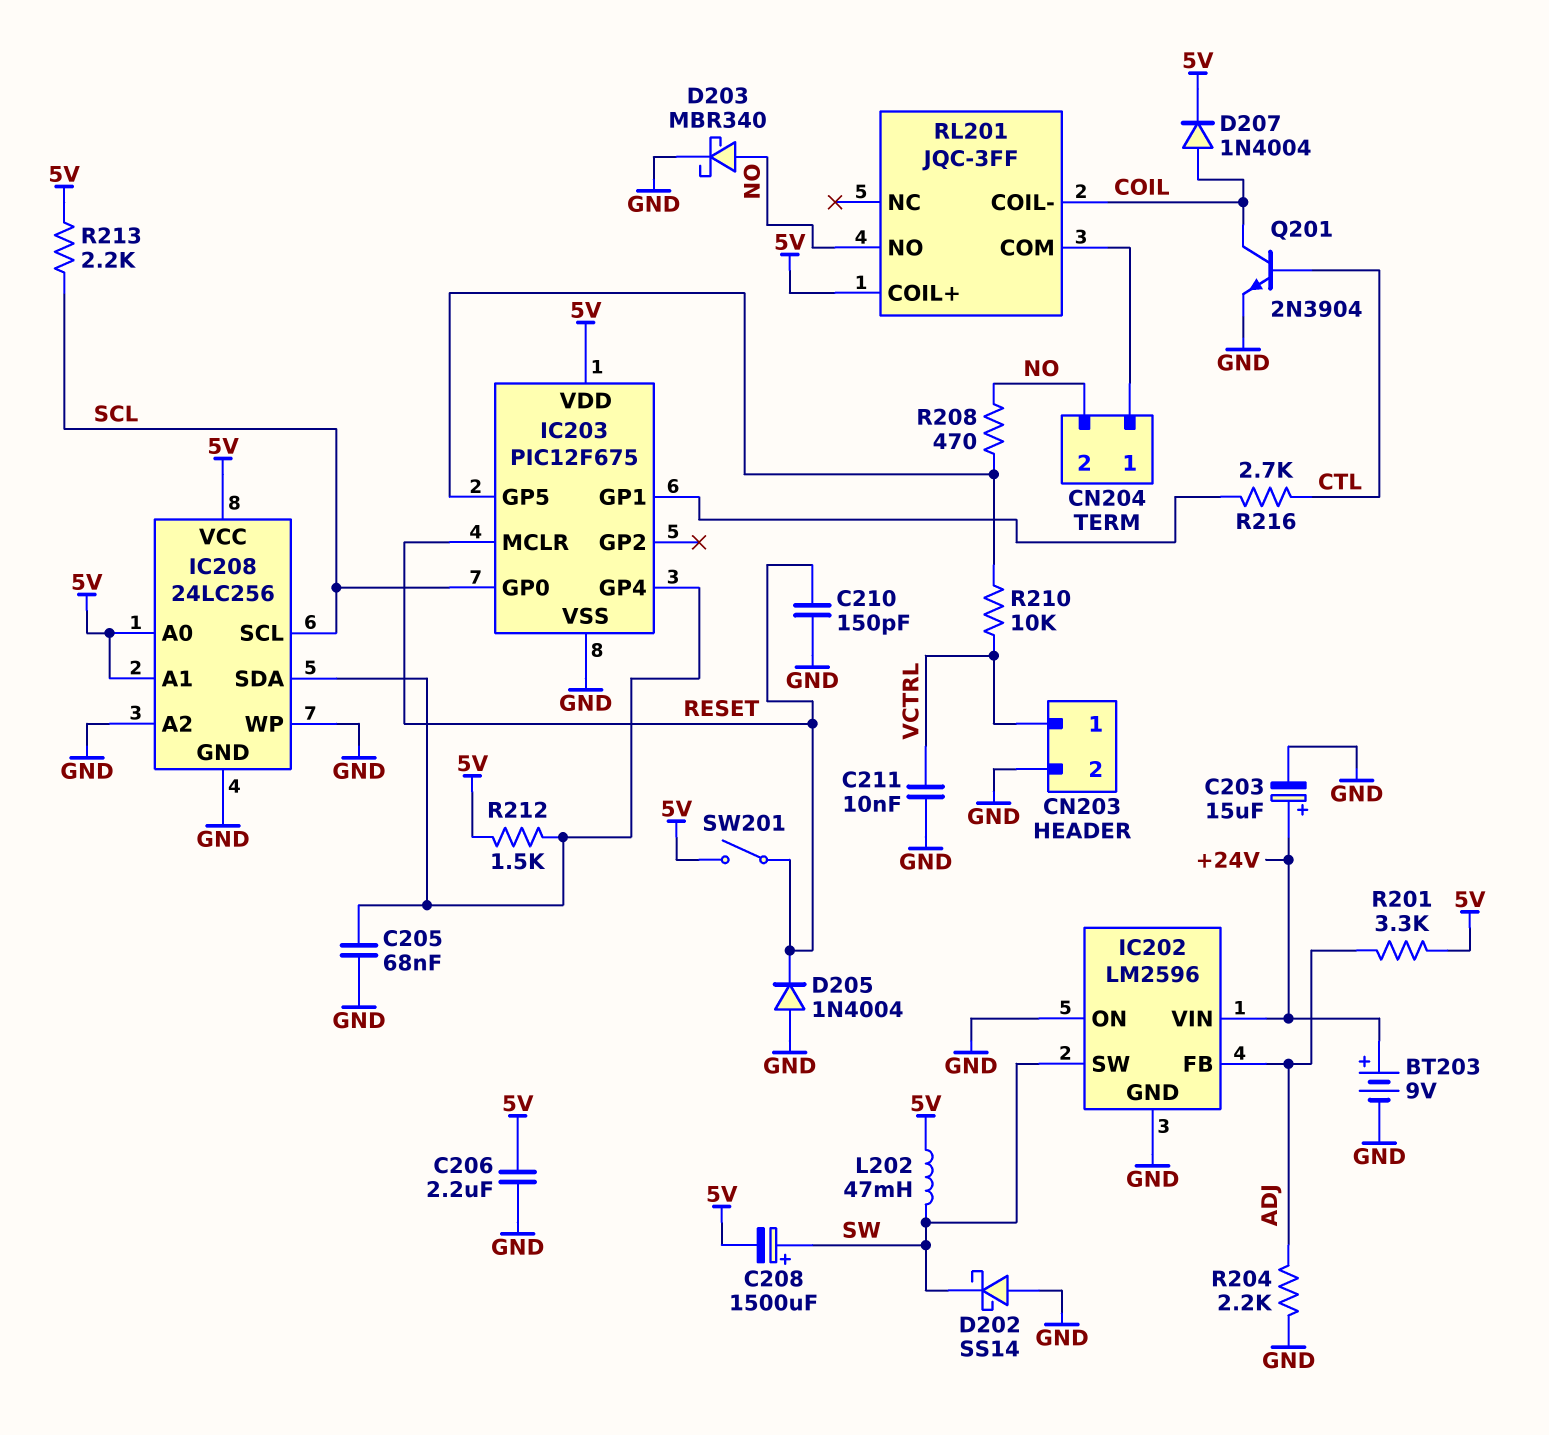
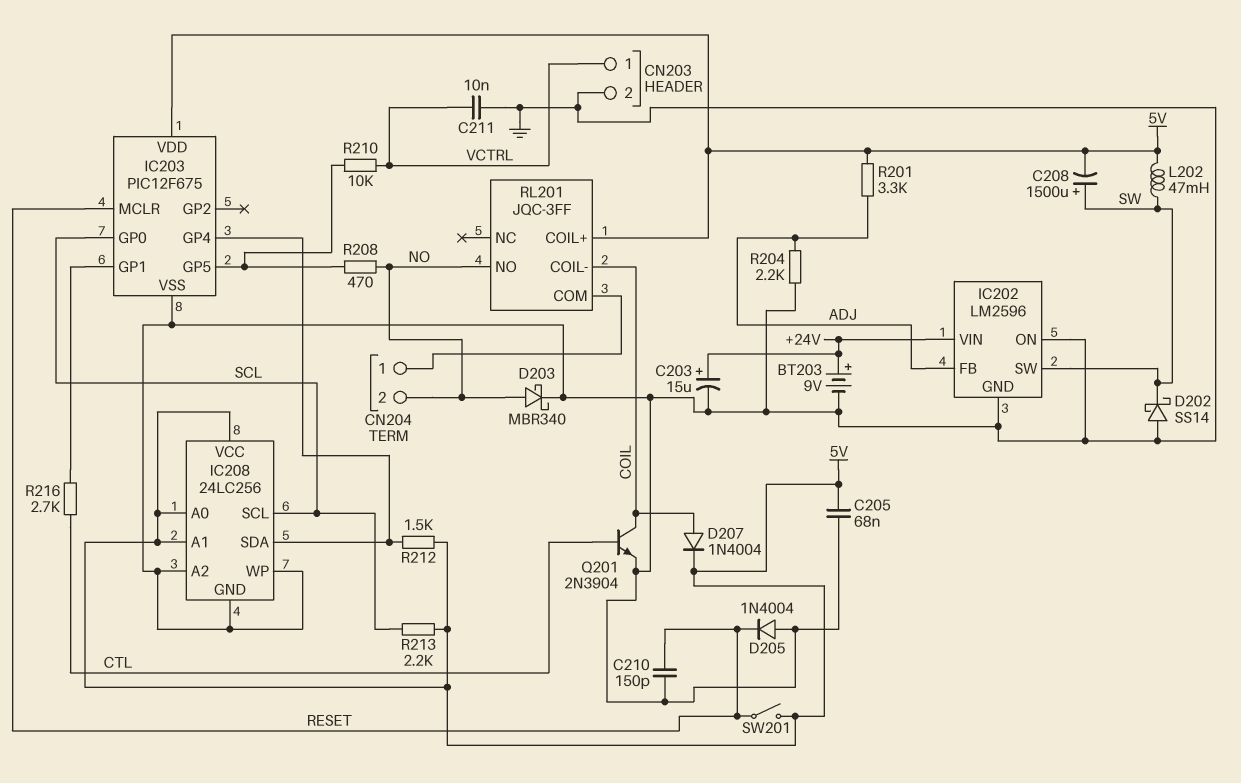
C205: 68nF (GND, IC203/GP4) -> 68nF (5V, GND)
C206: 2.2uF (5V, GND) -> none

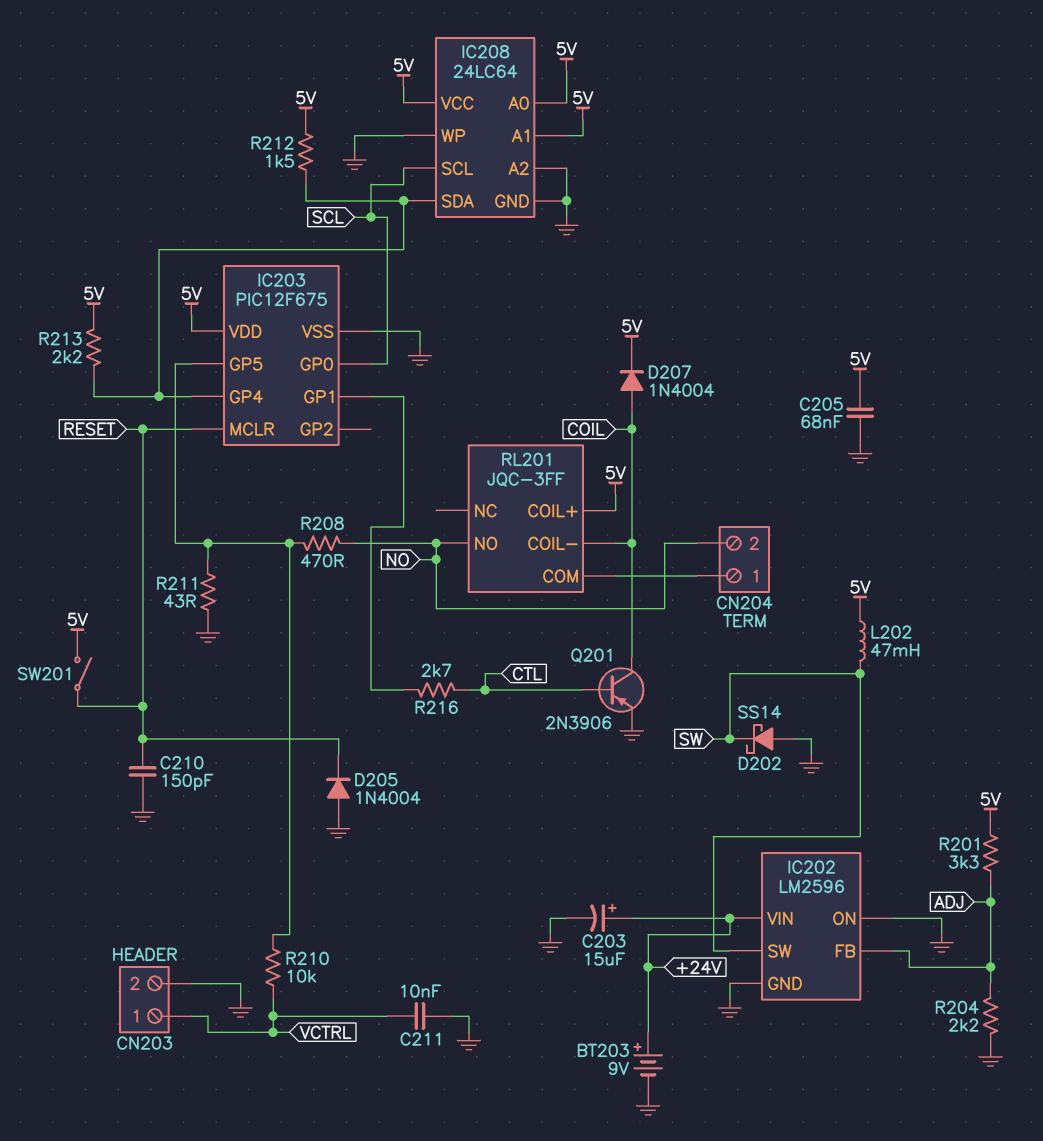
C208: 1500uF (plus SW, minus 5V) -> none
D203: schottky MBR340 (A NO, K GND) -> none
IC208: 24LC256 -> 24LC64
Q201: NPN 2N3904 (B CTL, C COIL, E GND) -> PNP 2N3906 (B CTL, C COIL, E GND)
R211: none -> 43 (GND, IC203/GP5)
R213: 2.2k (5V, SCL) -> 2.2k (5V, IC203/GP4)

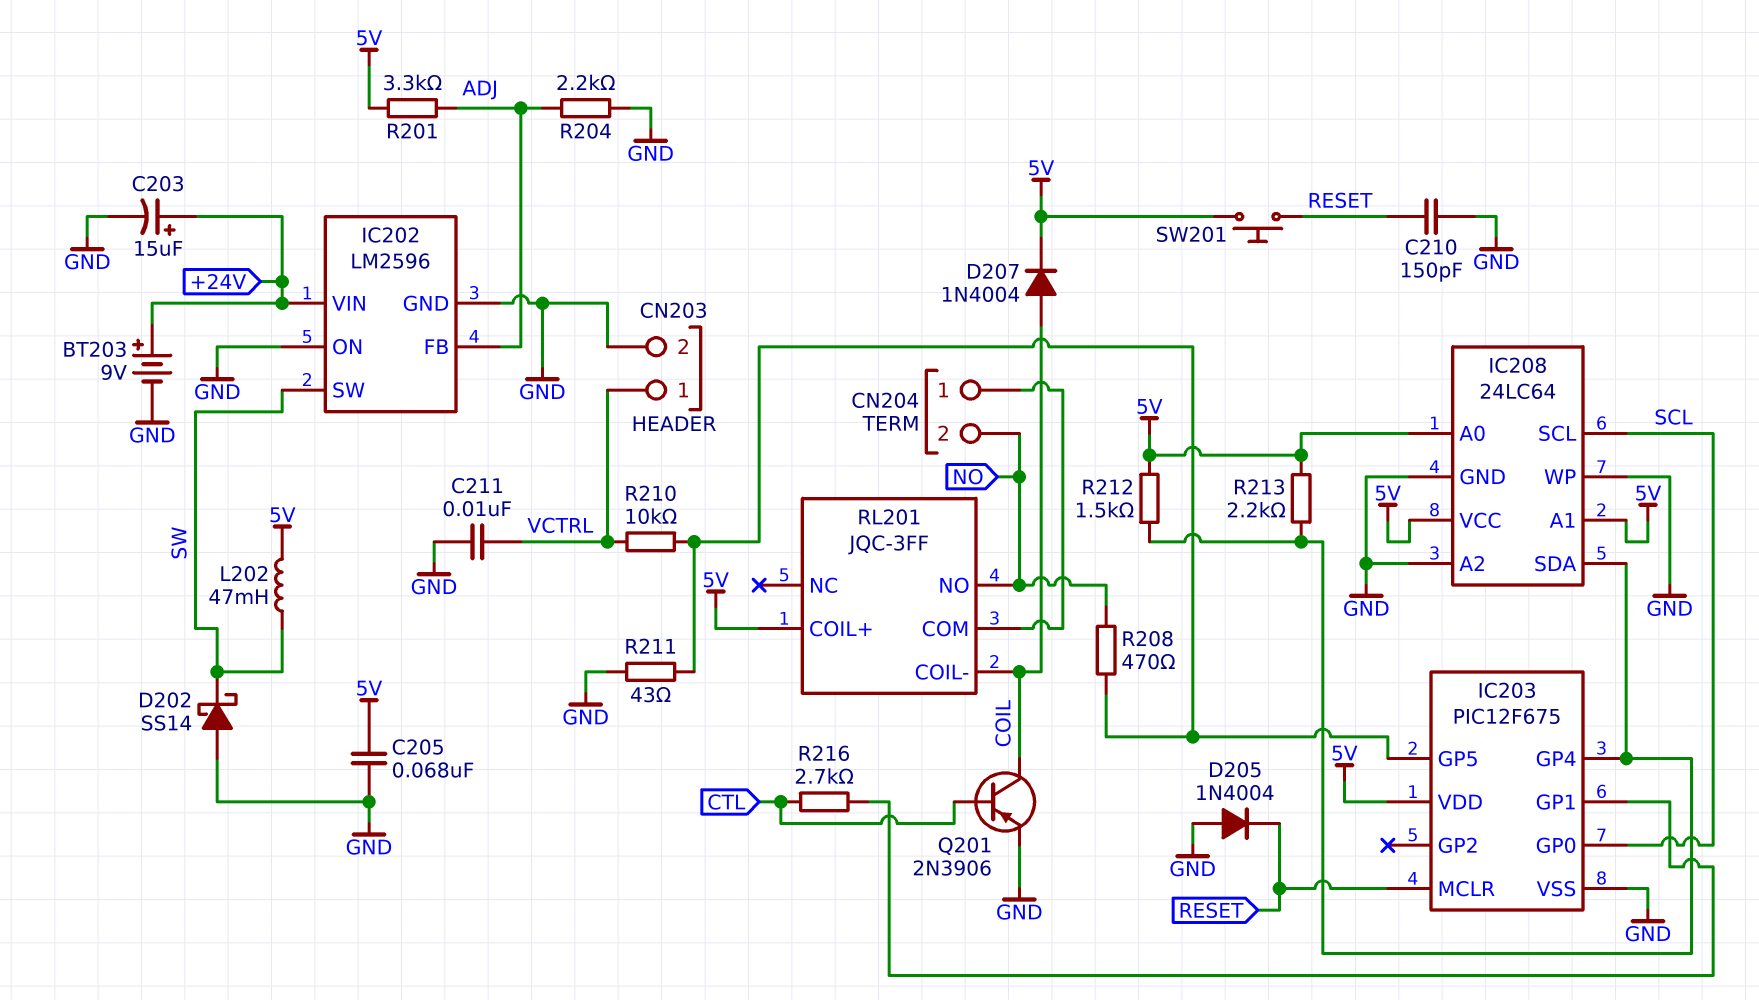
SW201: switch (5V, RESET) -> button (5V, RESET)

